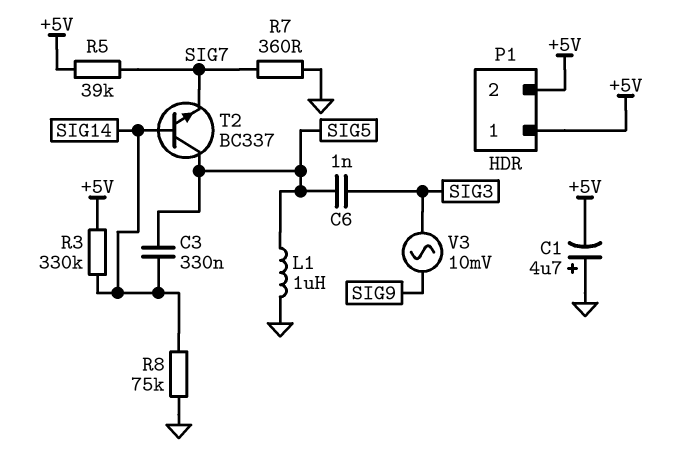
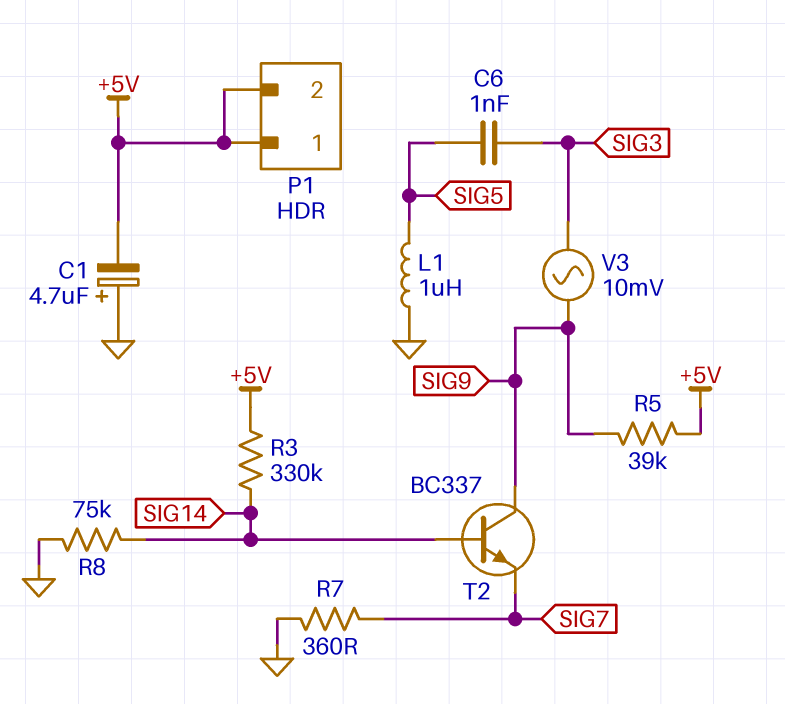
C3: 330nF (SIG5, SIG14) -> none
R5: 39k (+5V, SIG7) -> 39k (+5V, SIG9)
T2: NPN BC337 (B SIG14, C SIG5, E SIG7) -> NPN BC337 (B SIG14, C SIG9, E SIG7)

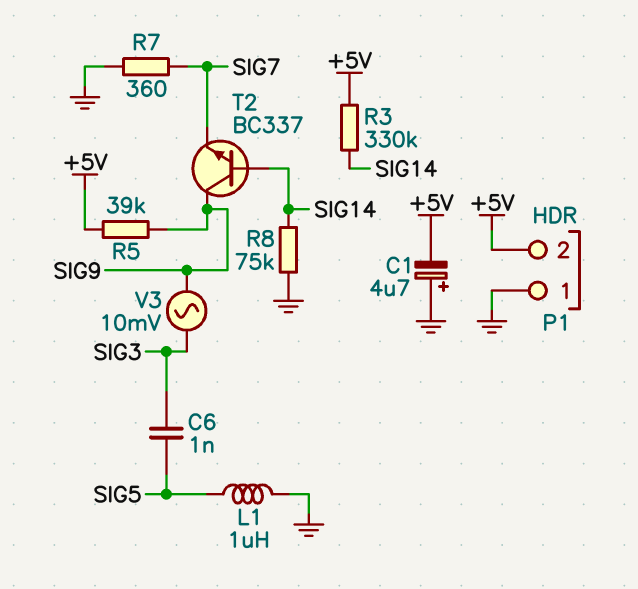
P1 pin 1: +5V -> GND

